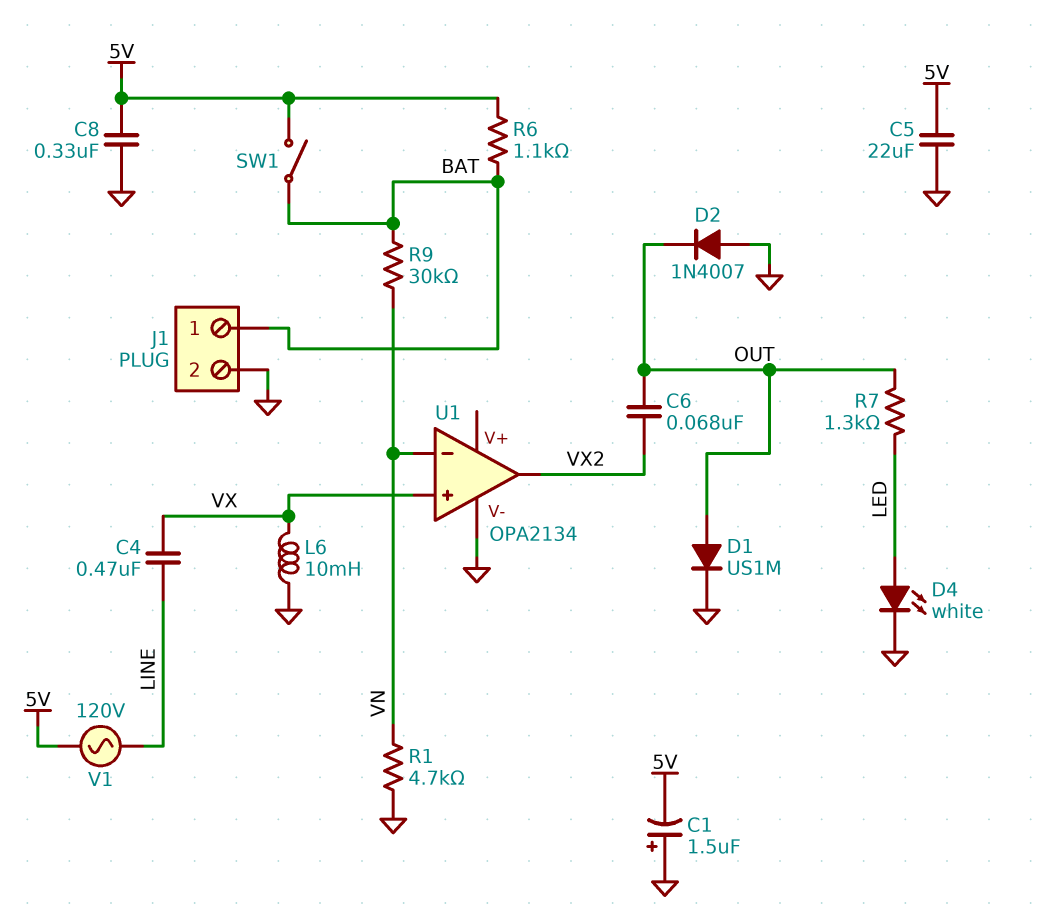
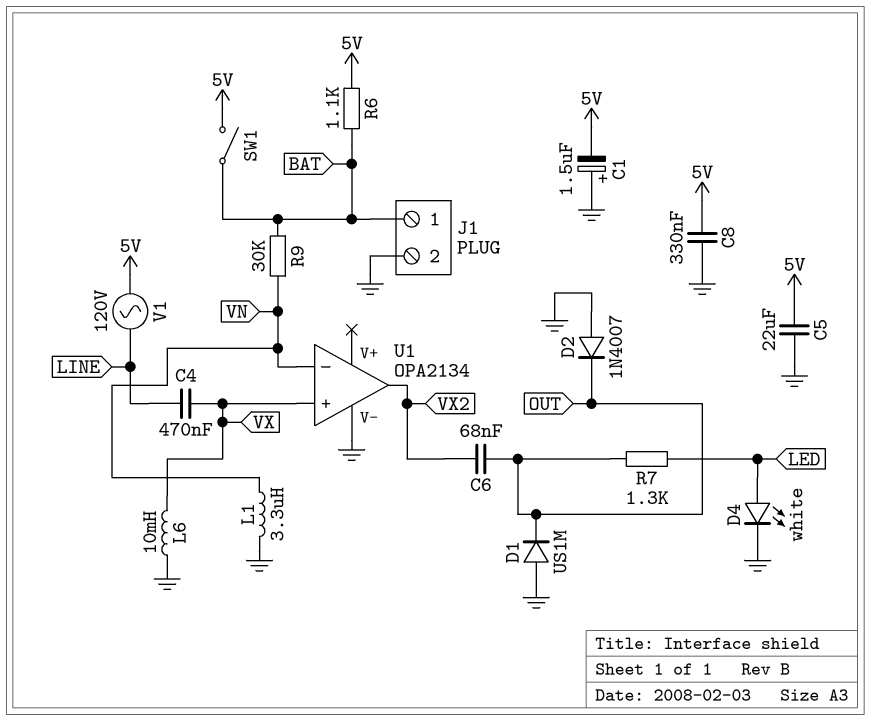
D1: diode US1M (A OUT, K GND) -> diode US1M (A GND, K OUT)
L1: none -> 3.3uH (GND, VN)
R1: 4.7k (GND, VN) -> none

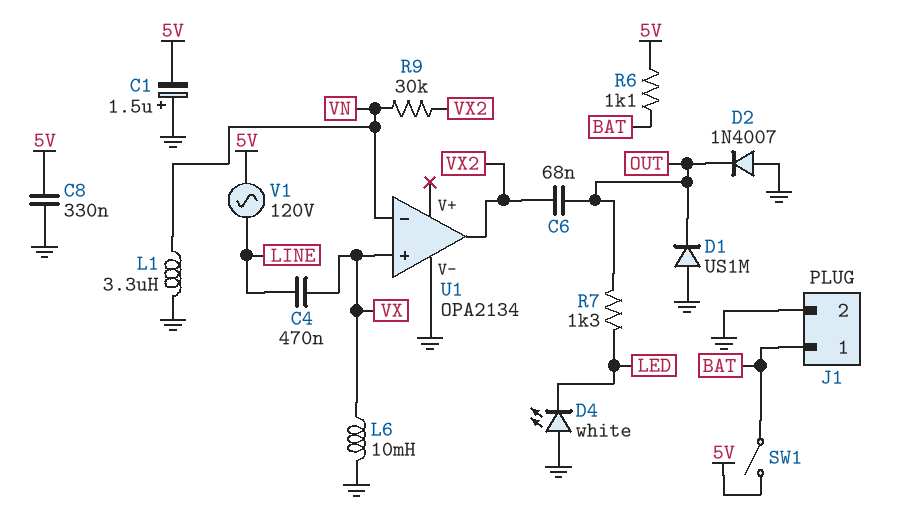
C5: 22uF (5V, GND) -> none
D4: LED white (A LED, K GND) -> LED white (A GND, K LED)
R9: 30k (BAT, VN) -> 30k (VN, VX2)

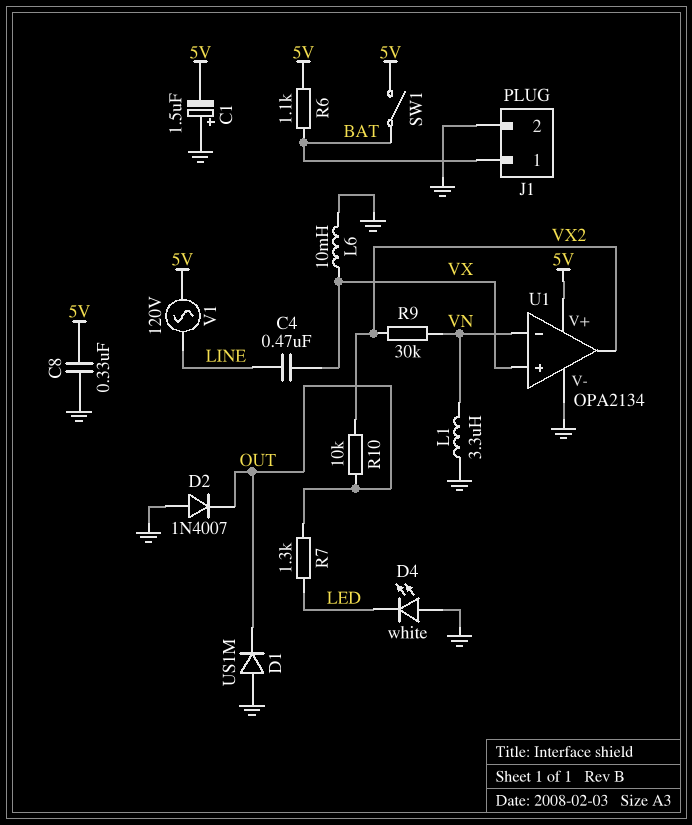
C6: 68nF (OUT, VX2) -> none
R10: none -> 10k (OUT, VX2)
U1 pin V+: none -> 5V

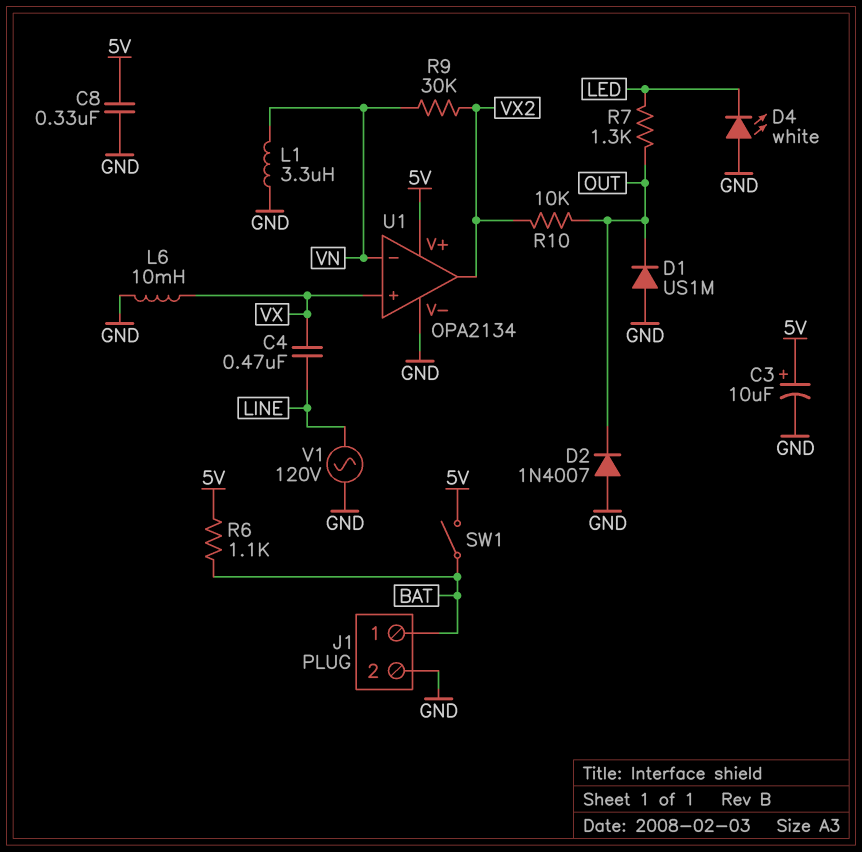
C1: 1.5uF (plus GND, minus 5V) -> none
C3: none -> 10uF (plus 5V, minus GND)
V1: AC 120V (5V, LINE) -> AC 120V (GND, LINE)

